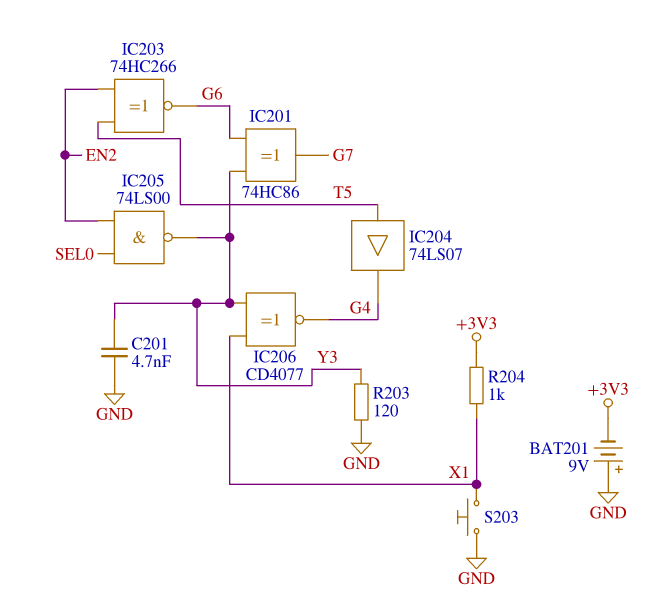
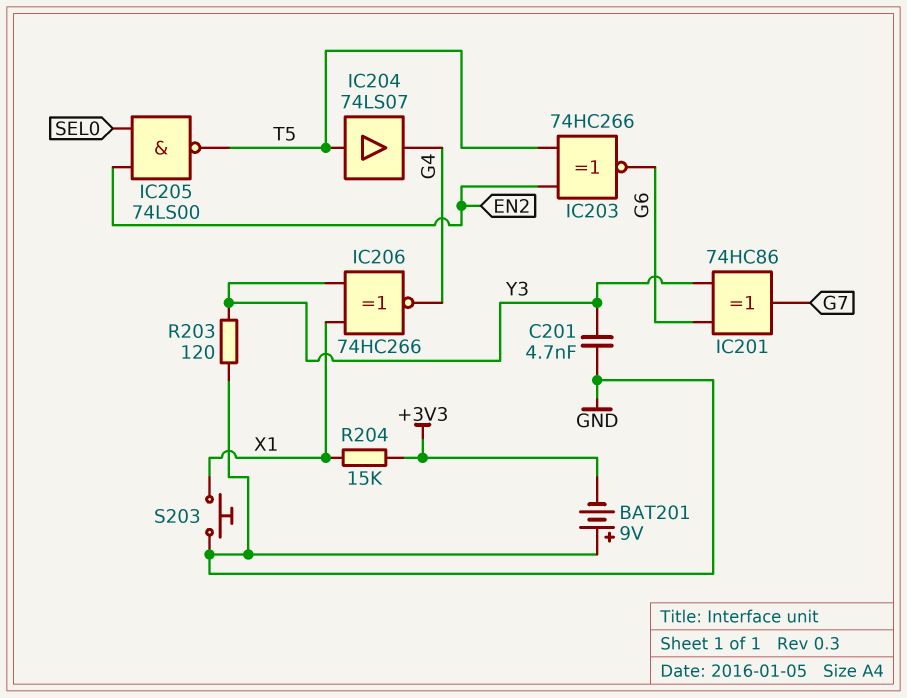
IC205: NAND 74LS00 (in EN2, in SEL0, out Y3) -> NAND 74LS00 (in EN2, in SEL0, out T5)
IC206: XNOR CD4077 (in X1, in Y3, out G4) -> XNOR 74HC266 (in X1, in Y3, out G4)
R204: 1k (+3V3, X1) -> 15k (+3V3, X1)

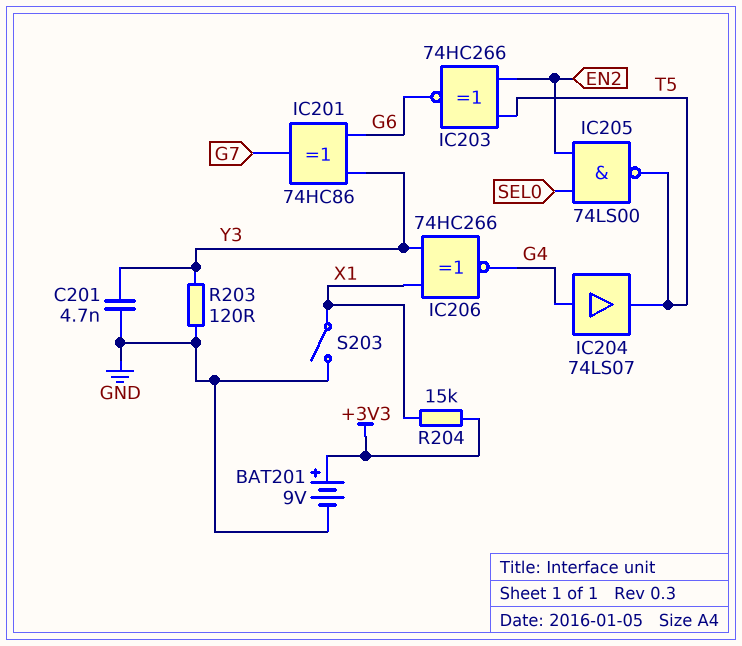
BAT201: 9V (plus GND, minus +3V3) -> 9V (plus +3V3, minus GND)
IC204: buffer 74LS07 (in T5, out G4) -> buffer 74LS07 (in G4, out T5)
S203: button (GND, X1) -> switch (GND, X1)

